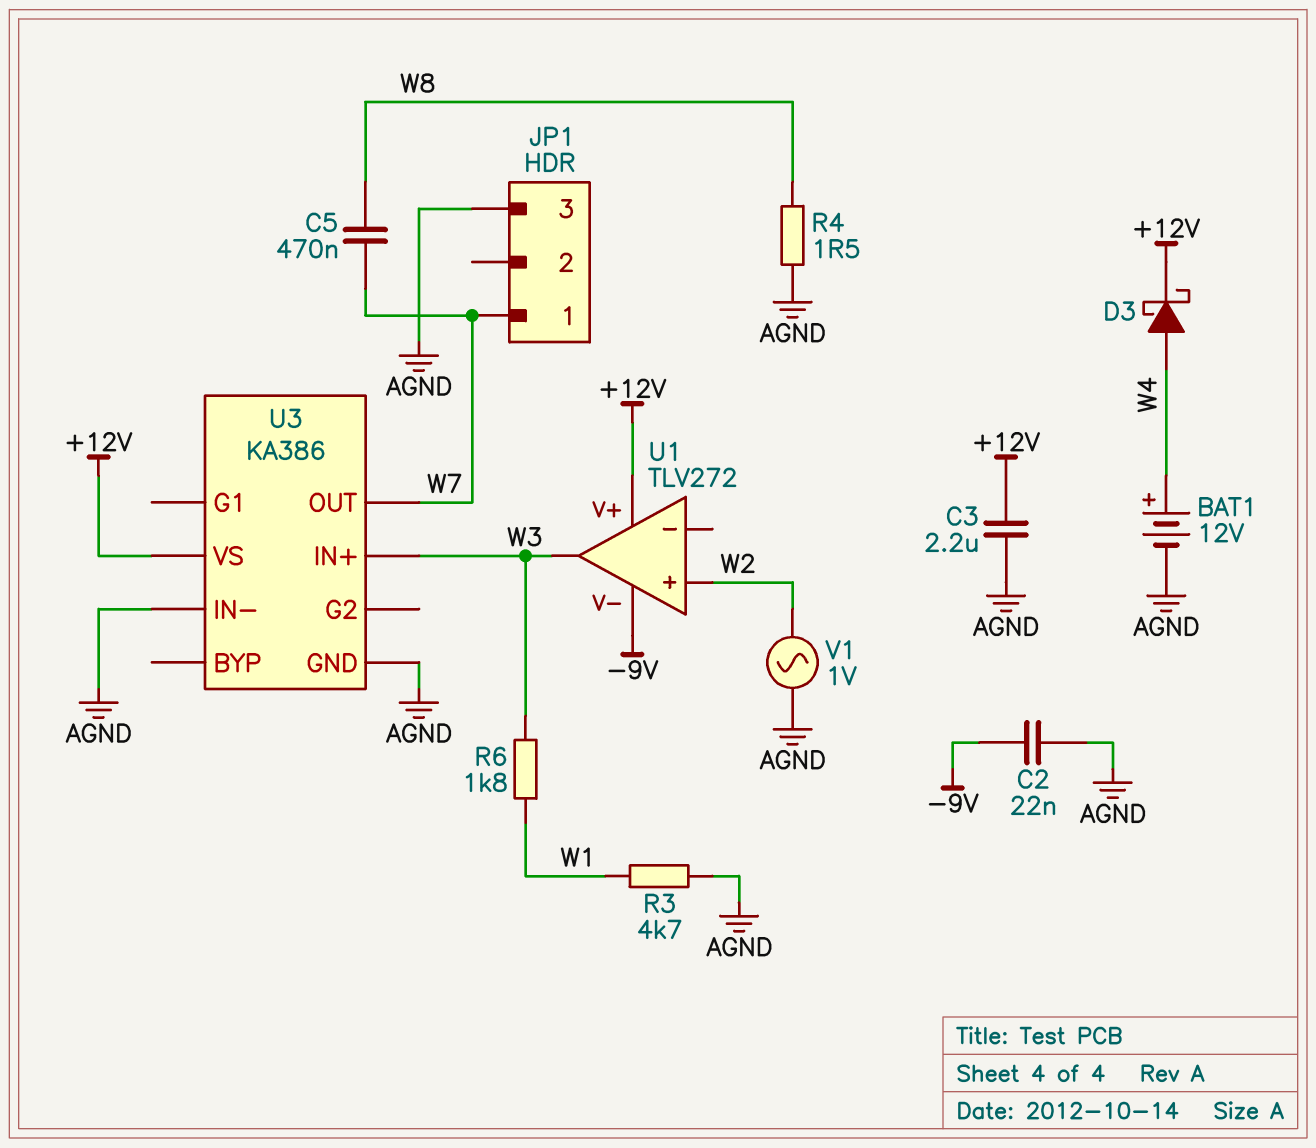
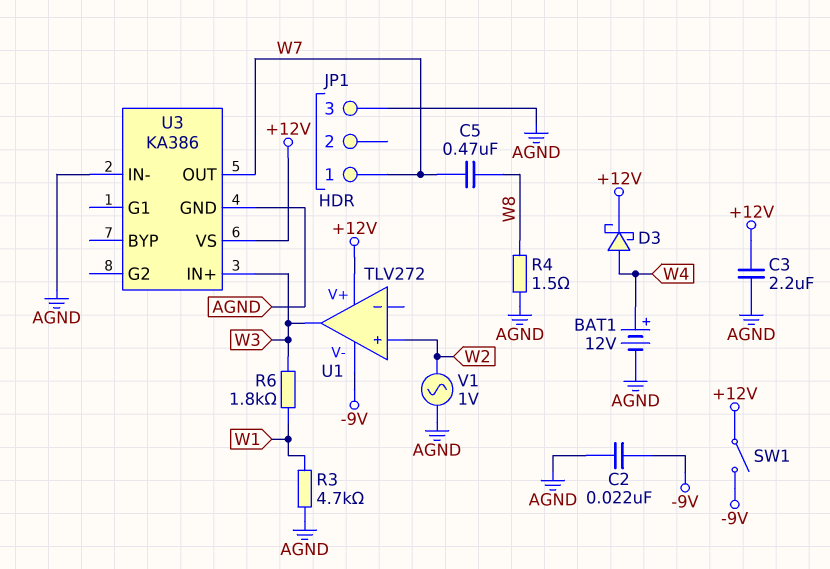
SW1: none -> switch (+12V, -9V)

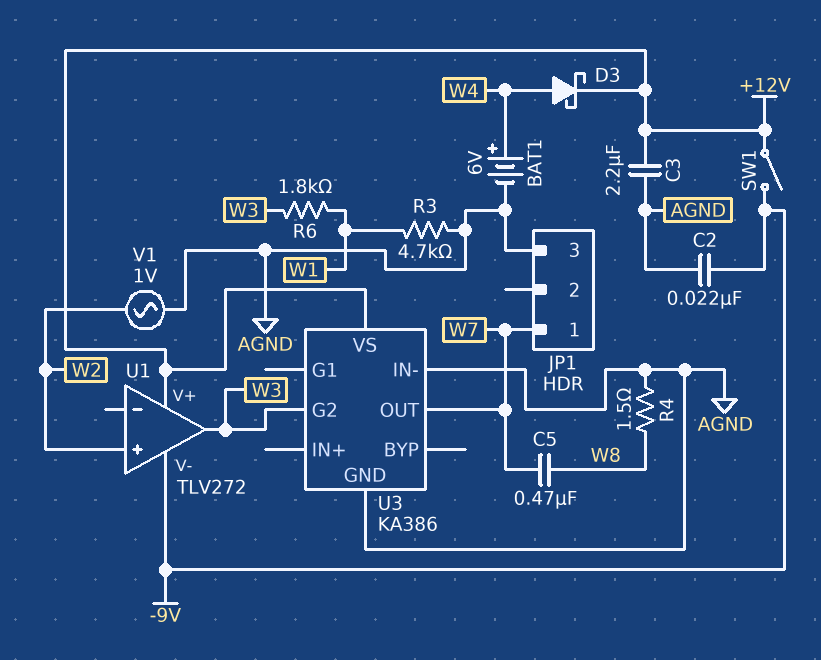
BAT1: 12V (plus W4, minus AGND) -> 6V (plus W4, minus AGND)
U3 pin G2: none -> W3
U3 pin IN+: W3 -> none

